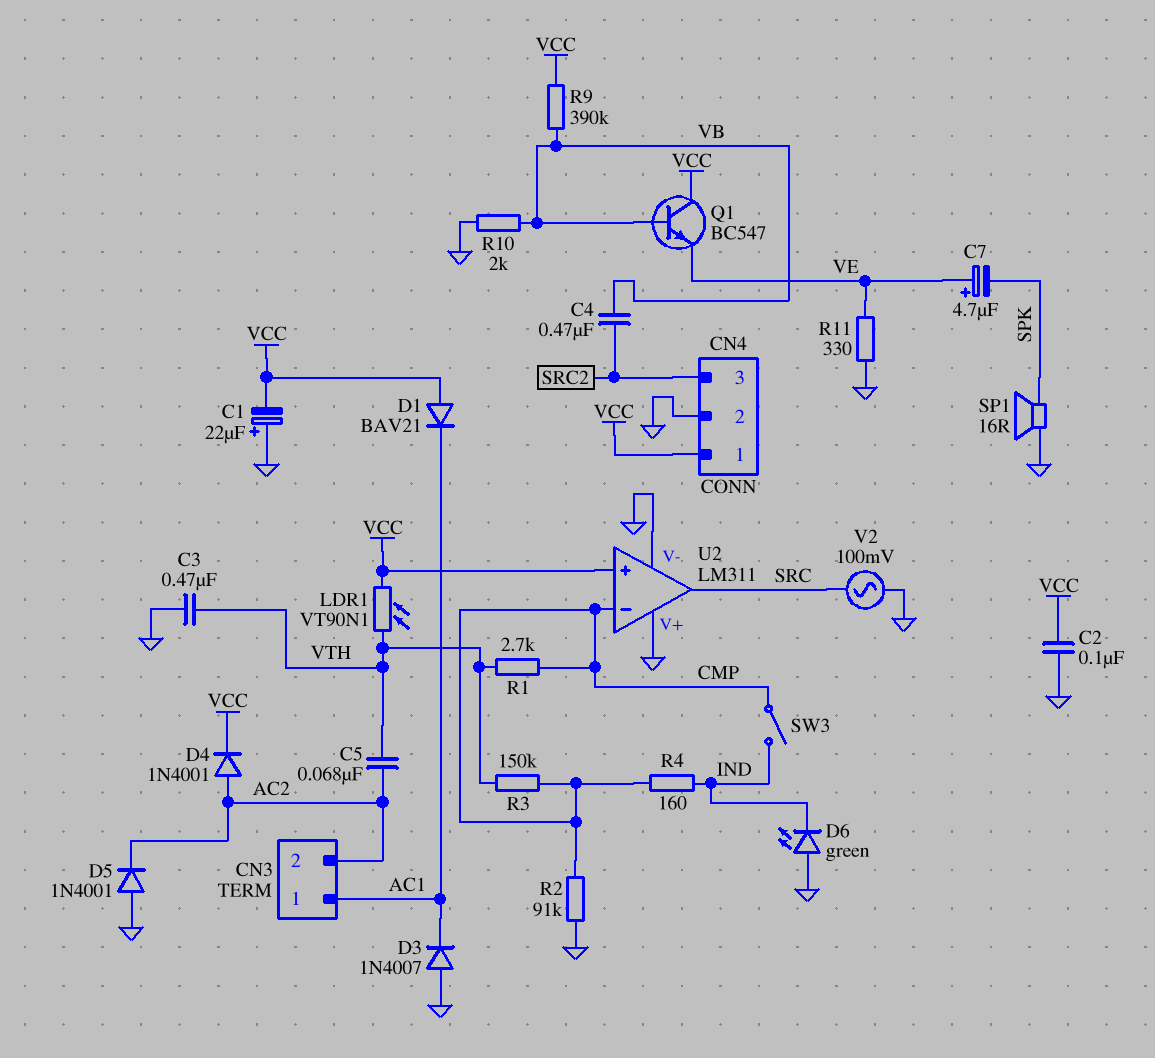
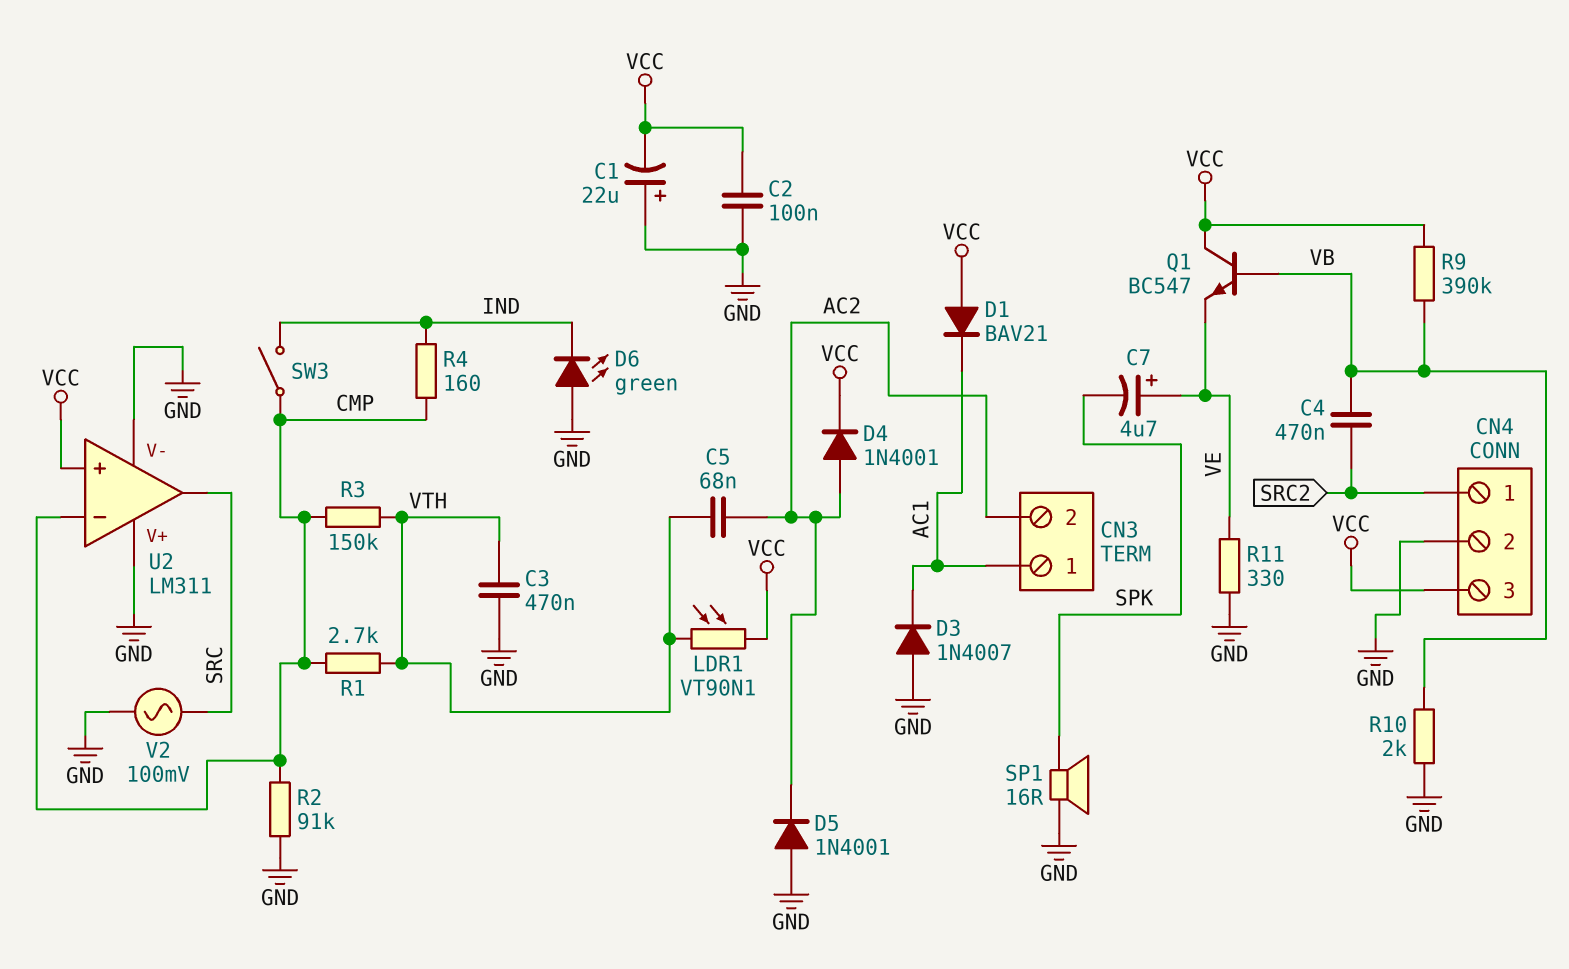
CN4 pin 1: VCC -> SRC2
CN4 pin 3: SRC2 -> VCC

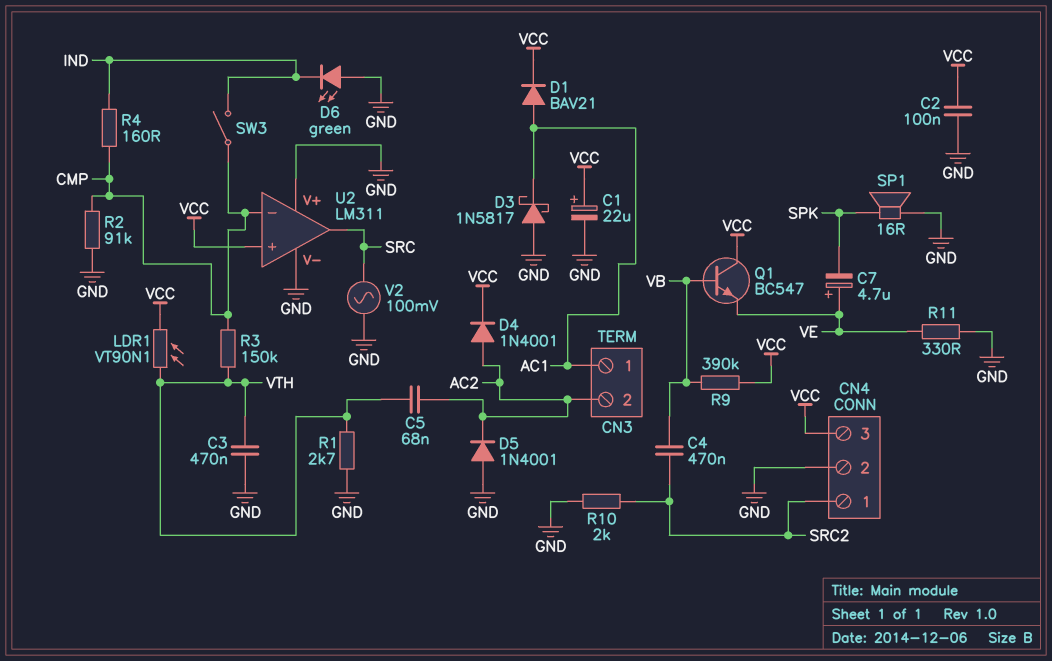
C1: 22uF (plus GND, minus VCC) -> 22uF (plus VCC, minus GND)
D1: diode BAV21 (A VCC, K AC1) -> diode BAV21 (A AC1, K VCC)
D3: diode 1N4007 (A GND, K AC1) -> schottky 1N5817 (A GND, K AC1)
R1: 2.7k (CMP, VTH) -> 2.7k (GND, VTH)
R10: 2k (GND, VB) -> 2k (GND, SRC2)

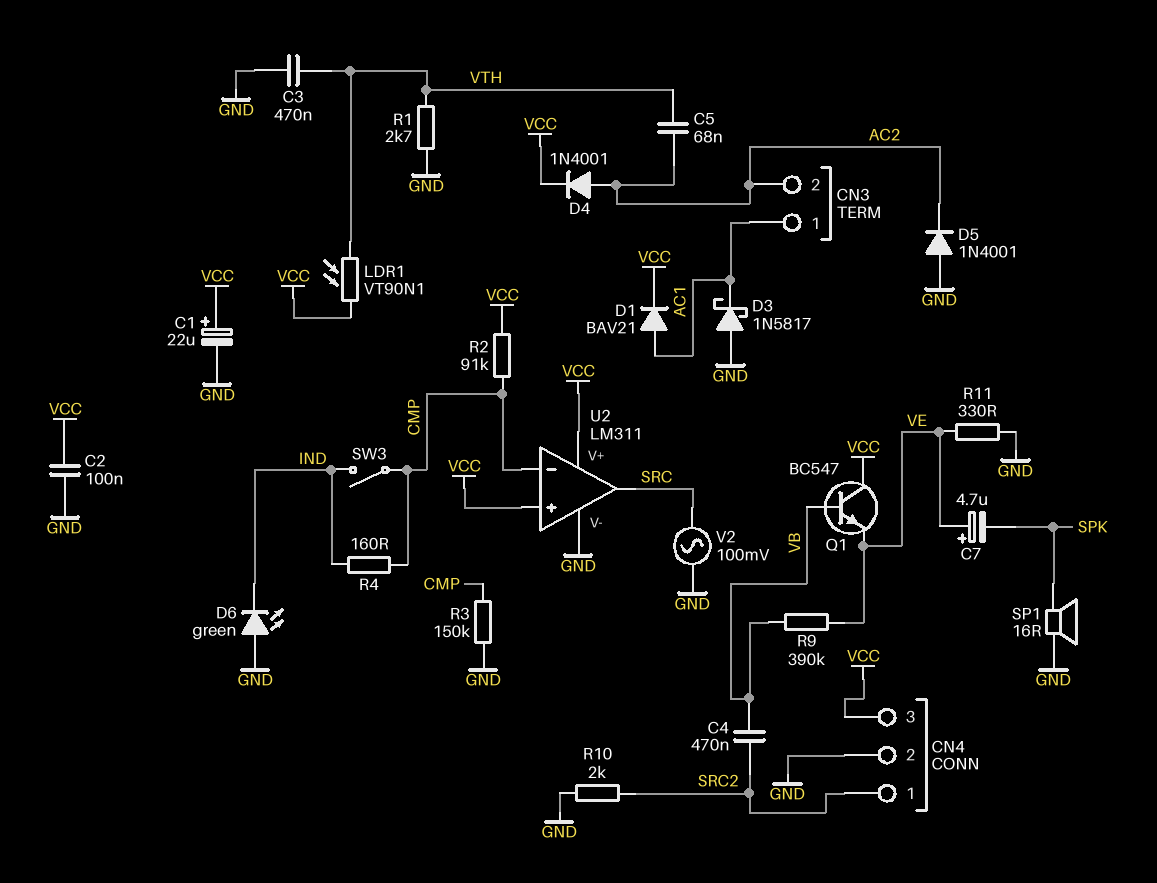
R2: 91k (CMP, GND) -> 91k (CMP, VCC)
R3: 150k (CMP, VTH) -> 150k (CMP, GND)
R9: 390k (VB, VCC) -> 390k (VB, VE)
U2 pin V+: GND -> VCC

